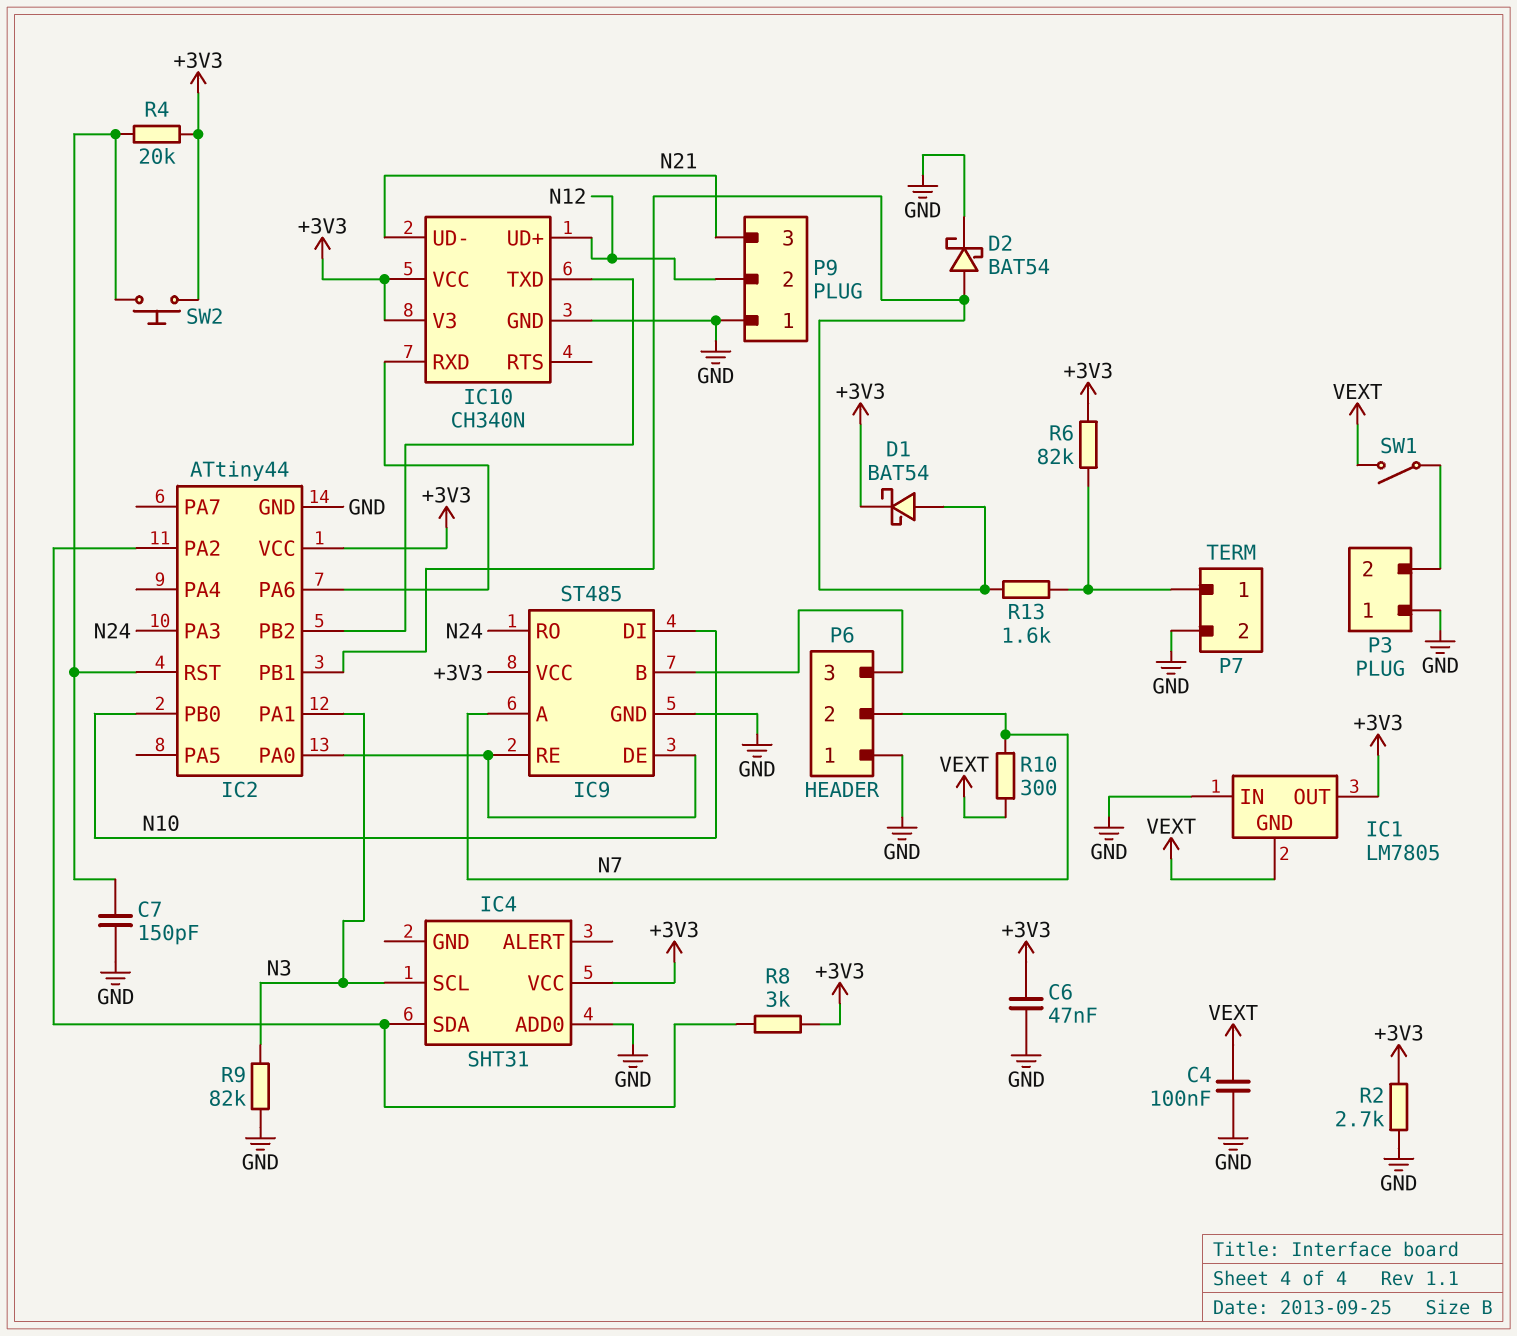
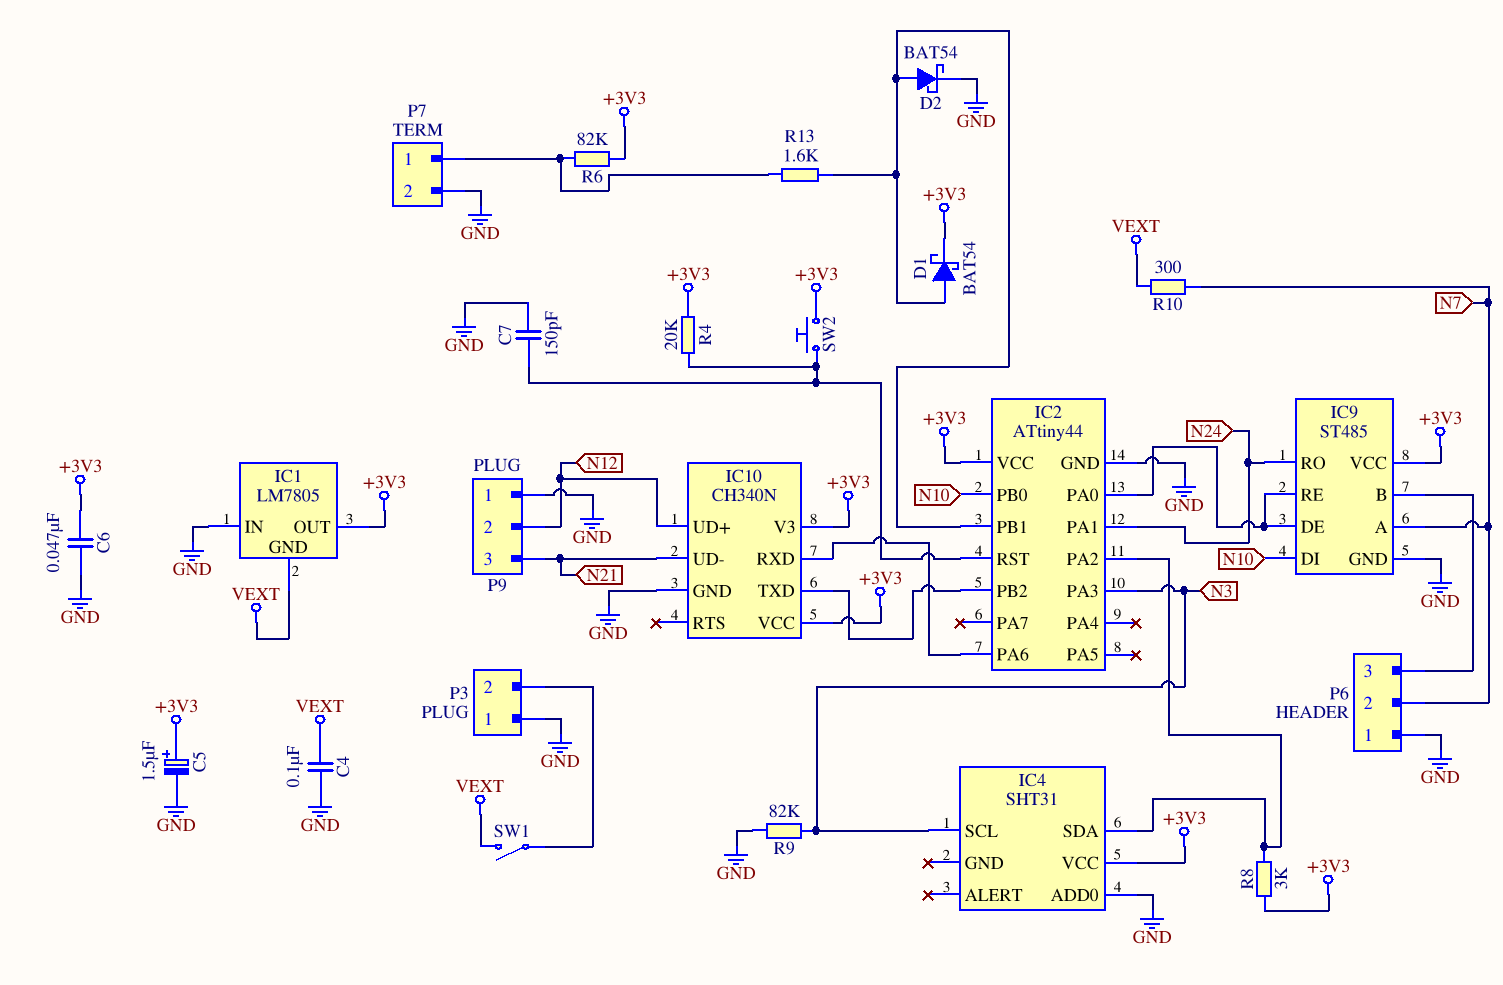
C5: none -> 1.5uF (plus +3V3, minus GND)
IC2 pin PA1: N3 -> N24
IC2 pin PA3: N24 -> N3
R2: 2.7k (+3V3, GND) -> none

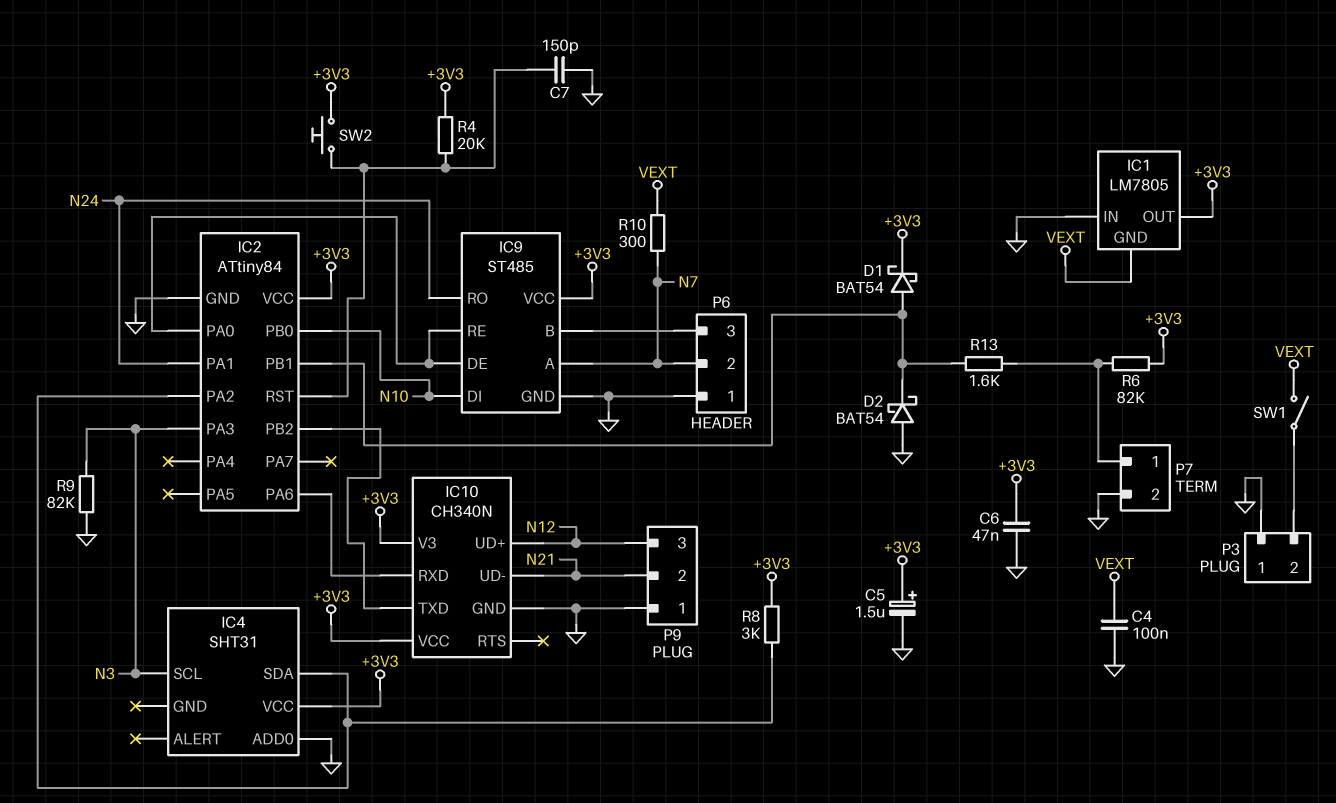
D2: schottky BAT54 (A IC2/PB1, K GND) -> schottky BAT54 (A GND, K IC2/PB1)
IC2: ATtiny44 -> ATtiny84
P9 pin 2: N12 -> N21
P9 pin 3: N21 -> N12

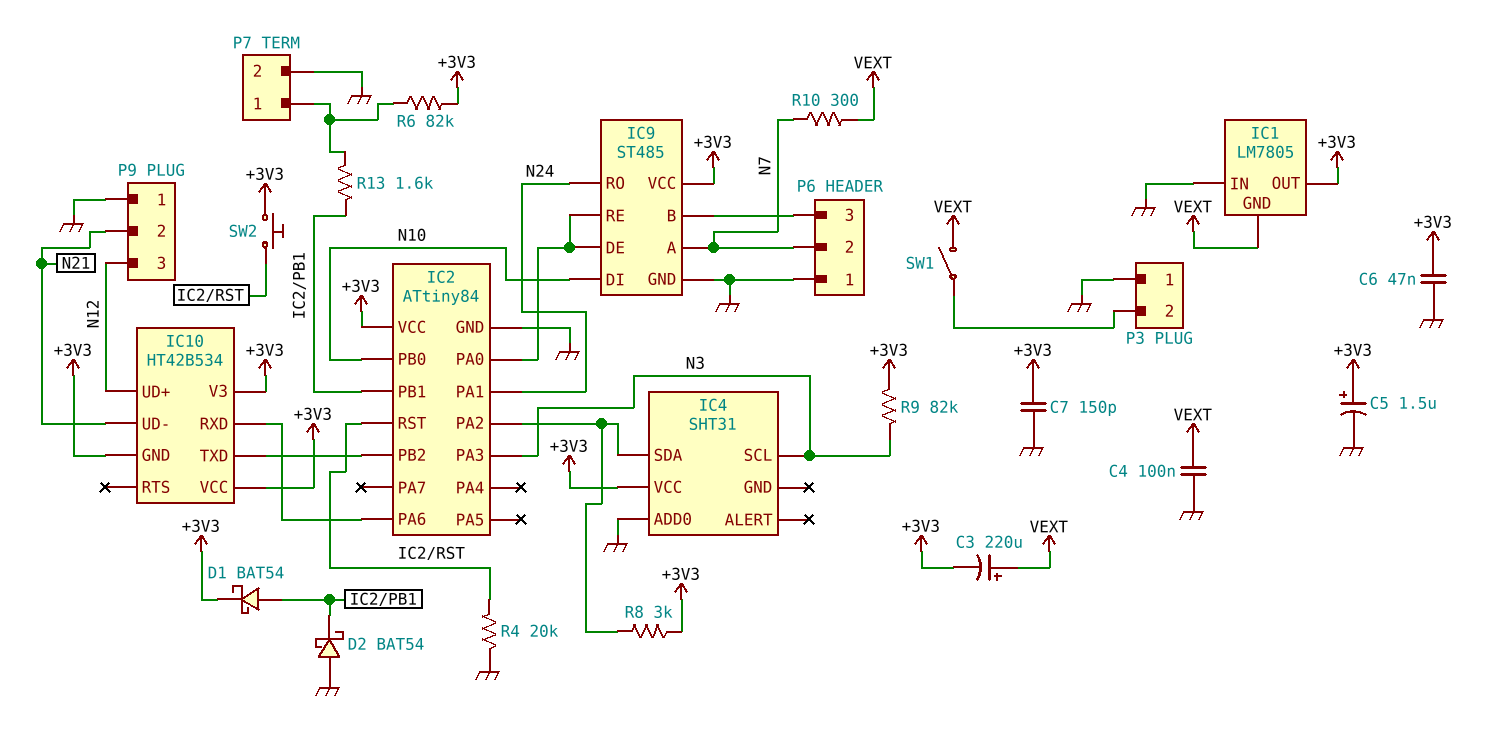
C3: none -> 220uF (plus VEXT, minus +3V3)
C7: 150pF (GND, IC2/RST) -> 150pF (+3V3, GND)
IC10: CH340N -> HT42B534
IC10 pin GND: GND -> +3V3
R4: 20k (+3V3, IC2/RST) -> 20k (GND, IC2/RST)
R9: 82k (GND, N3) -> 82k (+3V3, N3)

